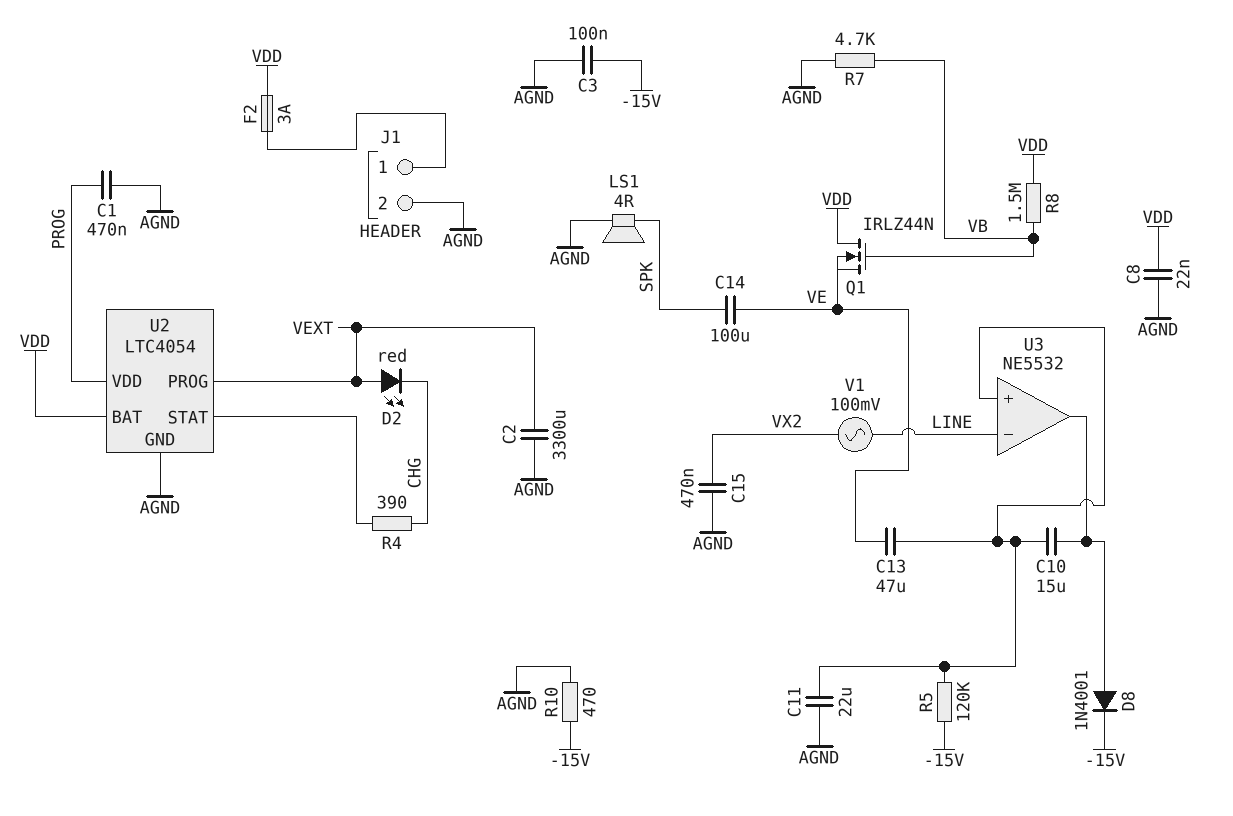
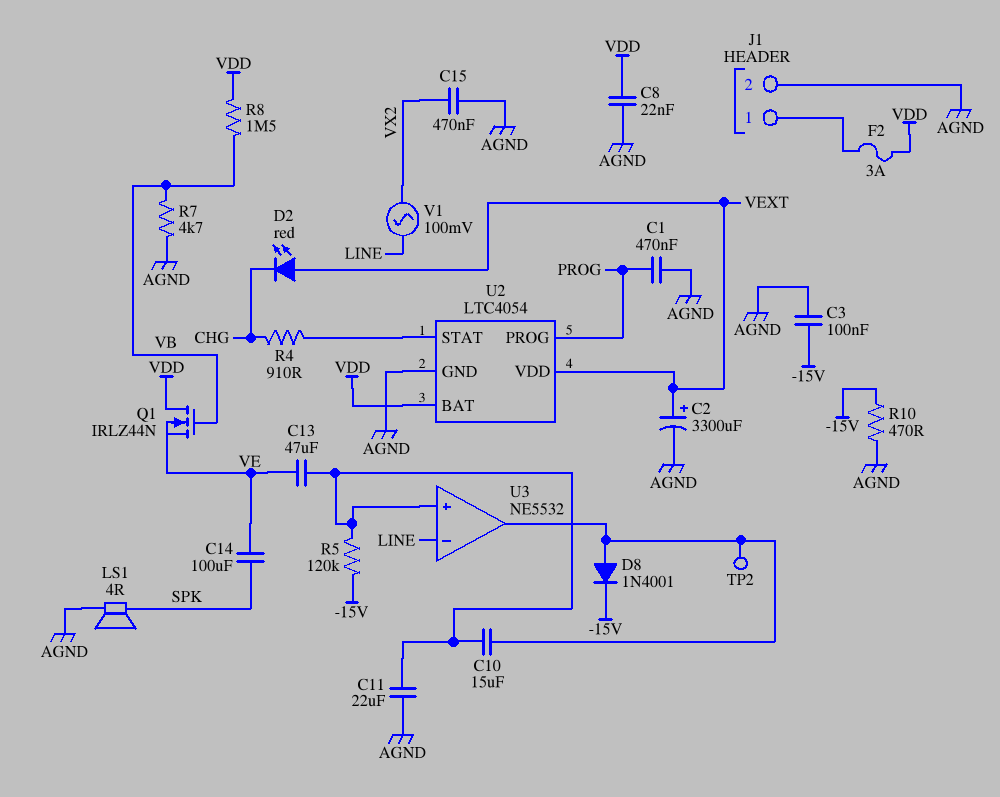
C2: 3300uF (AGND, VEXT) -> 3300uF (plus VEXT, minus AGND)
R4: 390 (CHG, U2/STAT) -> 910 (CHG, U2/STAT)
TP2: none -> test point (U3/out)
U2 pin PROG: VEXT -> PROG
U2 pin VDD: PROG -> VEXT

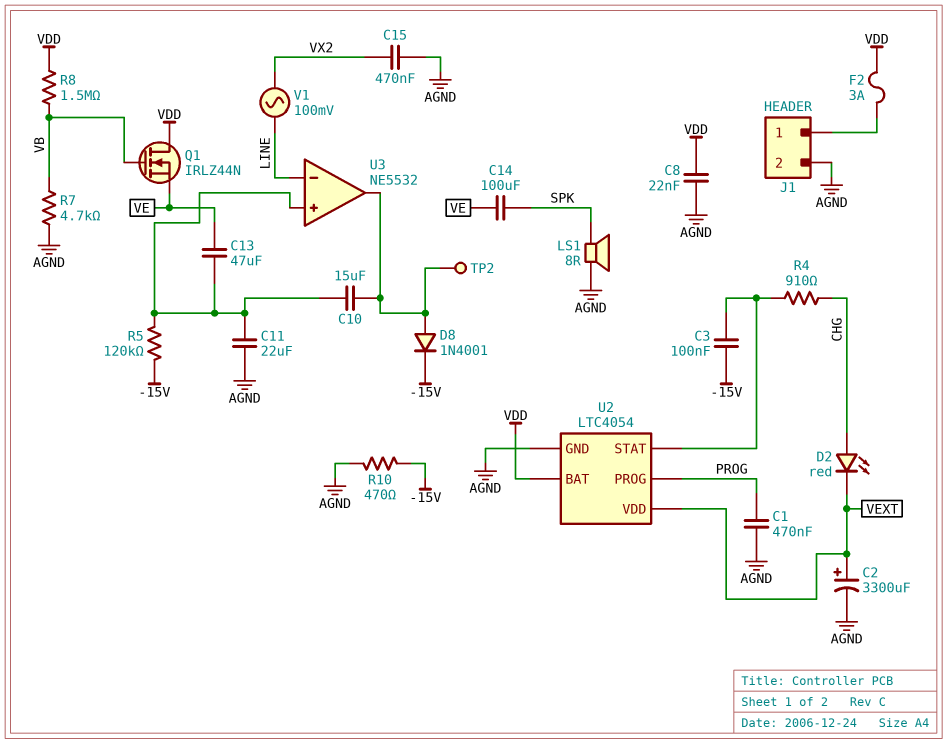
C3: 100nF (-15V, AGND) -> 100nF (-15V, U2/STAT)
D2: LED red (A VEXT, K CHG) -> LED red (A CHG, K VEXT)
LS1: speaker 4R (AGND, SPK) -> speaker 8R (AGND, SPK)

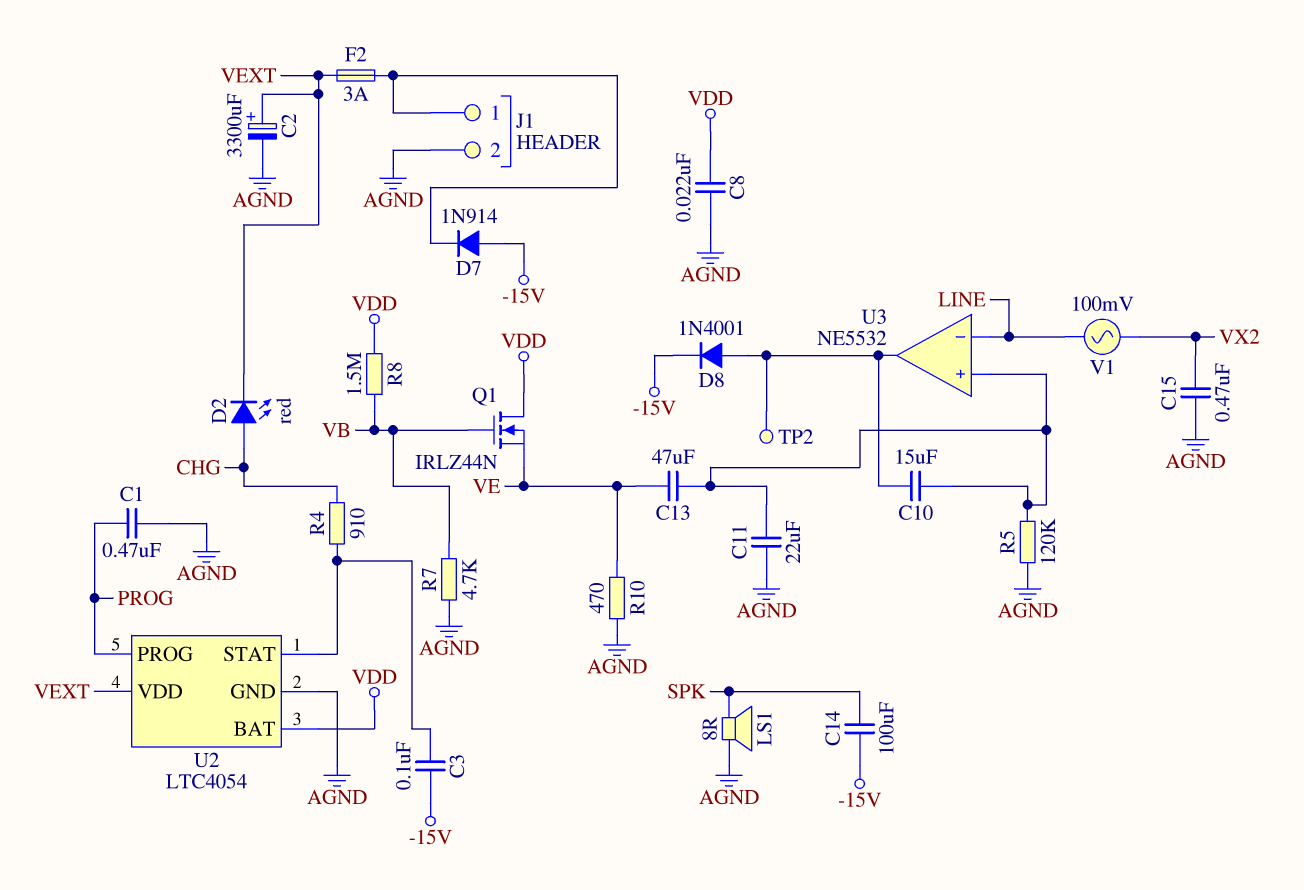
C14: 100uF (SPK, VE) -> 100uF (-15V, SPK)
D7: none -> diode 1N914 (A -15V, K J1/1)
F2: 3A (J1/1, VDD) -> 3A (J1/1, VEXT)
R5: 120k (-15V, U3/in+) -> 120k (AGND, U3/in+)
R10: 470 (-15V, AGND) -> 470 (AGND, VE)

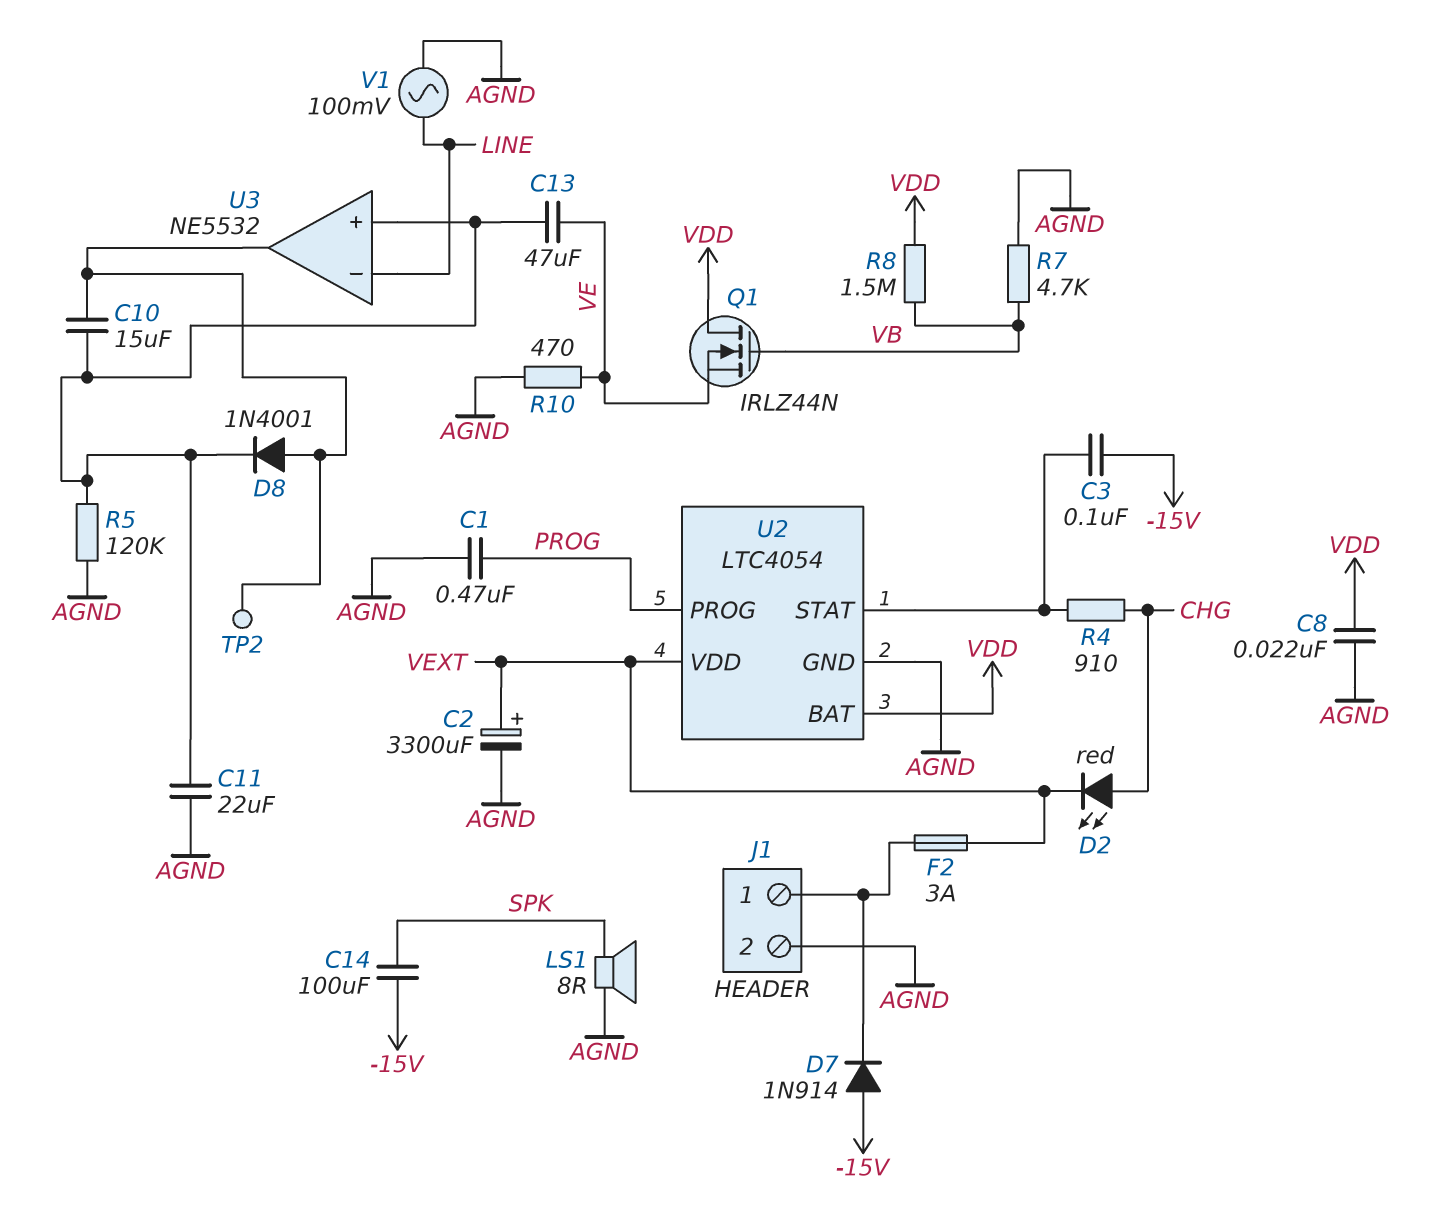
C15: 470nF (AGND, VX2) -> none
D8: diode 1N4001 (A U3/out, K -15V) -> diode 1N4001 (A U3/out, K U3/in+)
V1: AC 100mV (LINE, VX2) -> AC 100mV (AGND, LINE)

